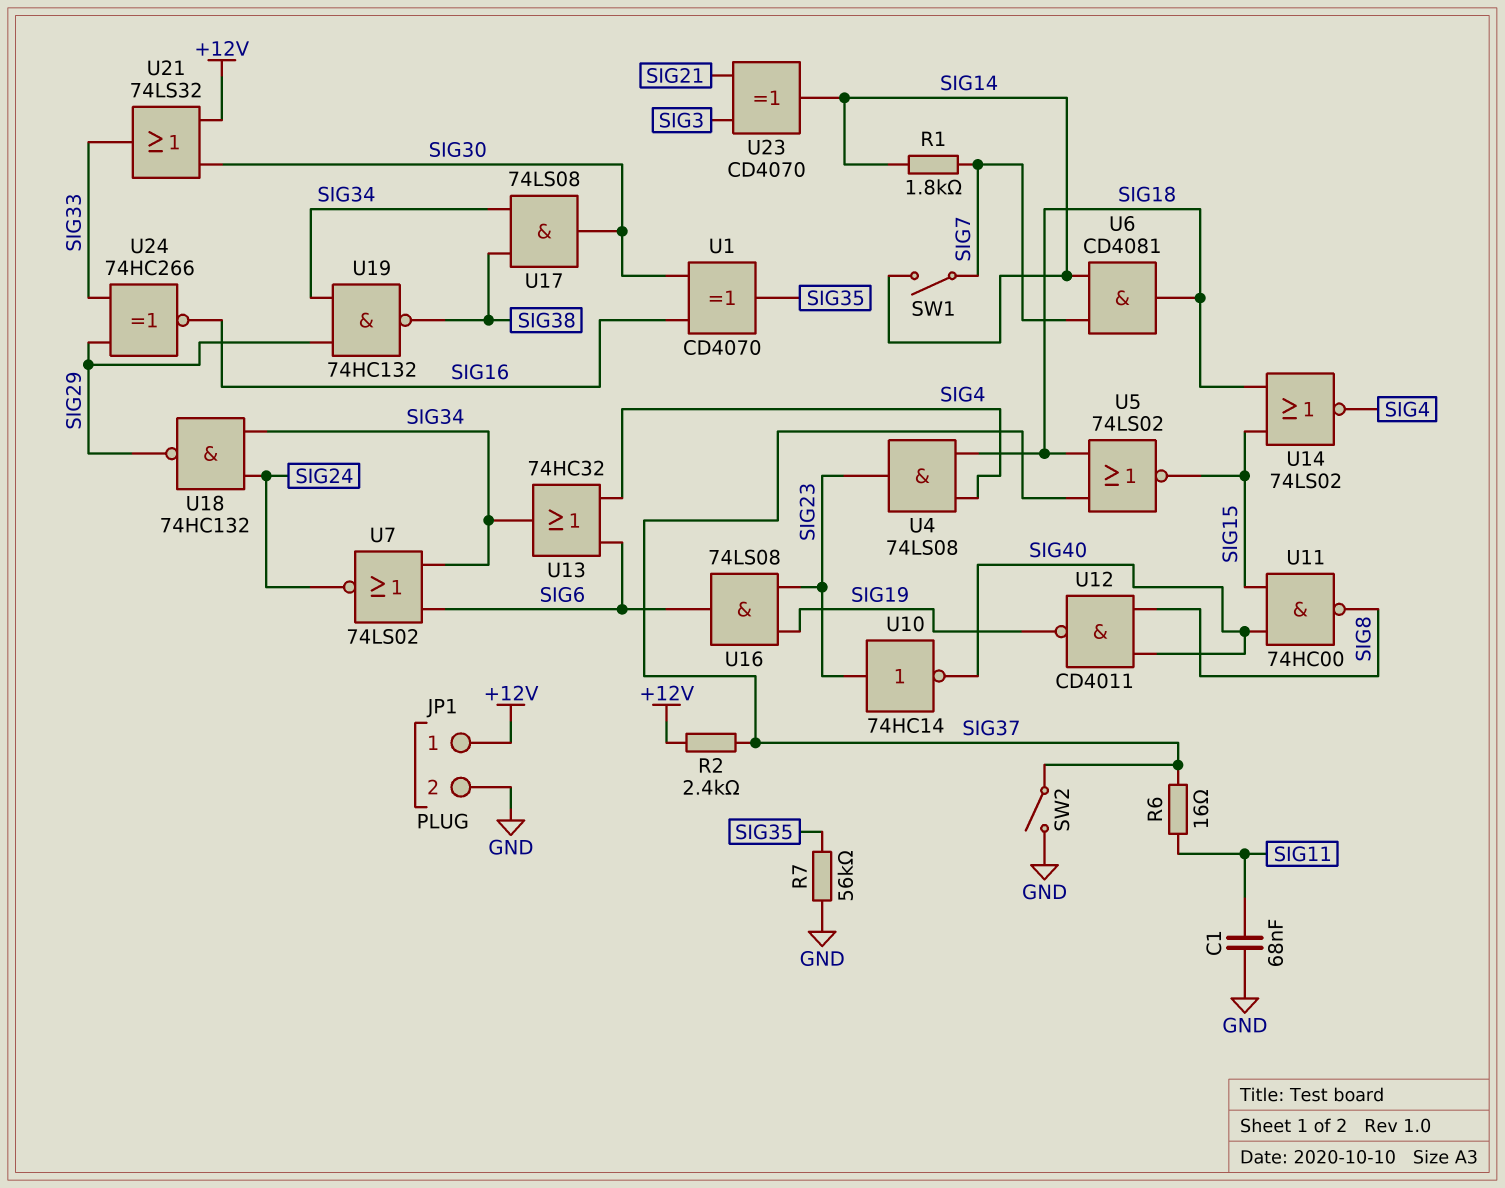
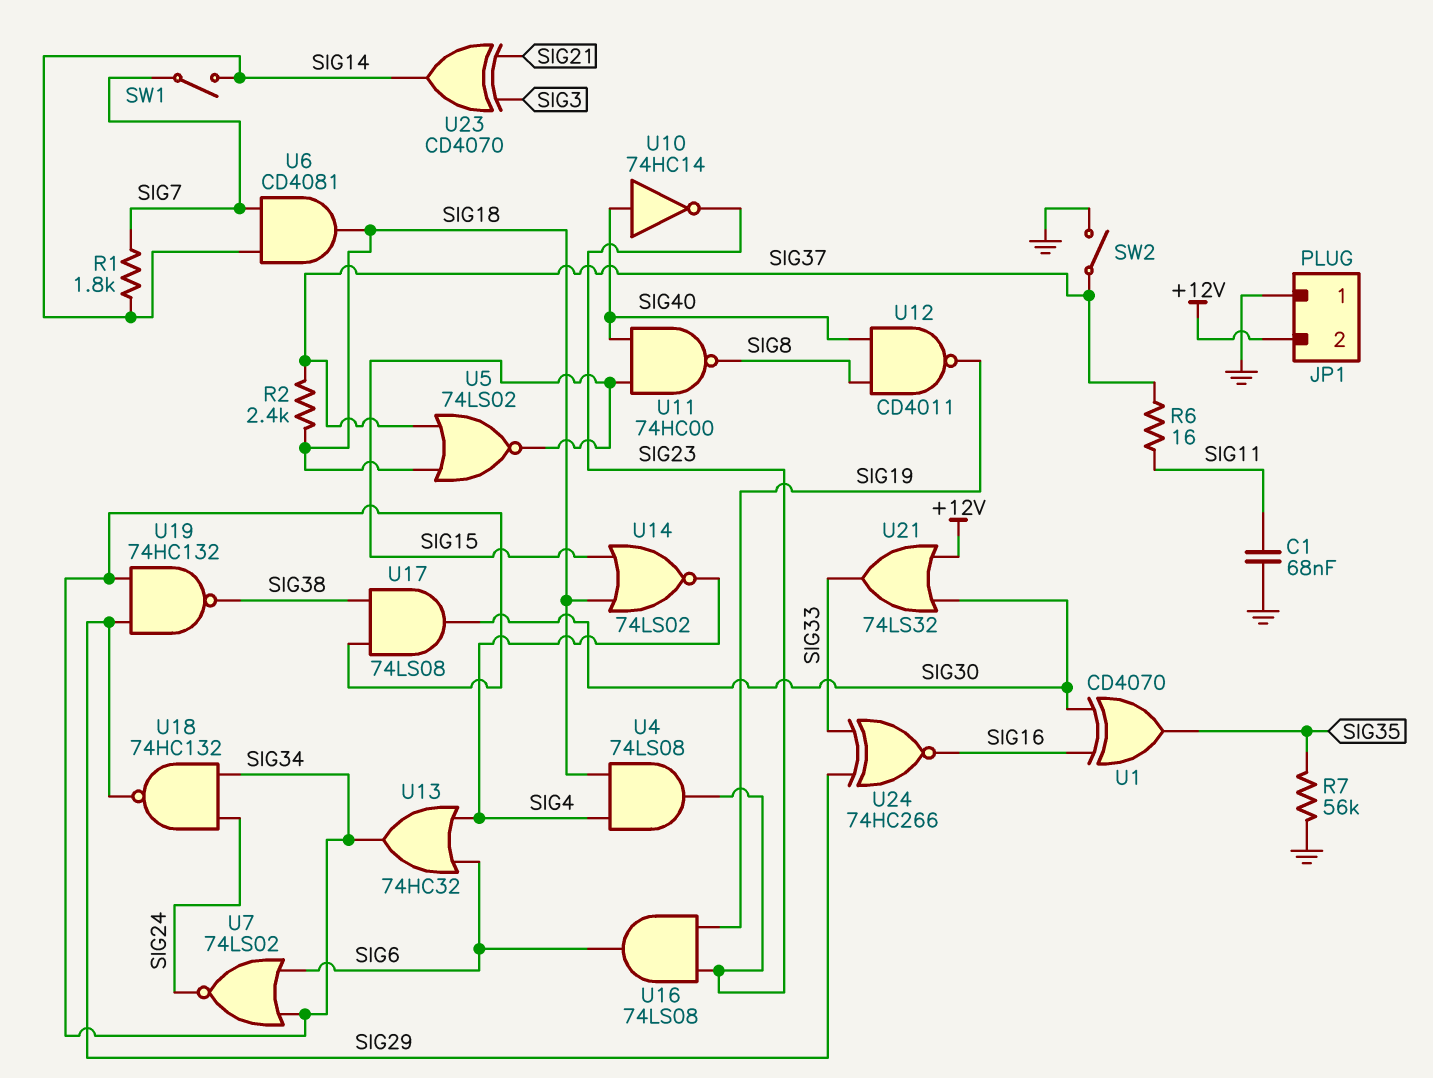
JP1 pin 1: +12V -> GND
JP1 pin 2: GND -> +12V
R2: 2.4k (+12V, SIG37) -> 2.4k (SIG18, SIG37)
U10: NOT 74HC14 (in SIG23, out SIG40) -> NOT 74HC14 (in SIG40, out SIG23)

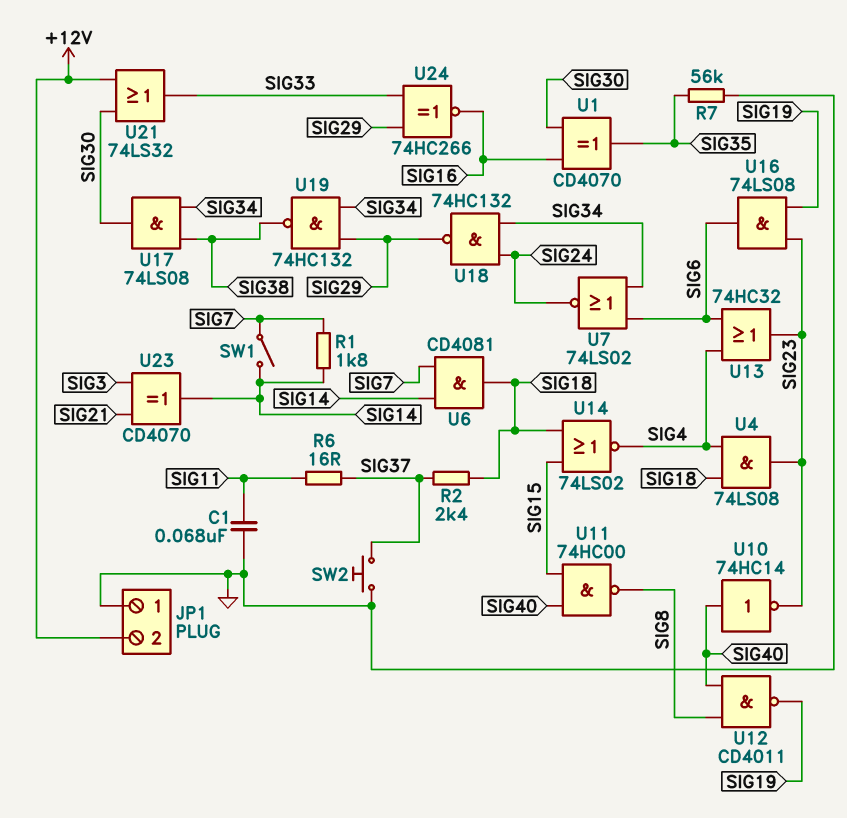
SW2: switch (GND, SIG37) -> button (GND, SIG37)
U5: NOR 74LS02 (in SIG18, in SIG37, out SIG15) -> none
U13: OR 74HC32 (in SIG4, in SIG6, out SIG34) -> OR 74HC32 (in SIG4, in SIG6, out SIG23)

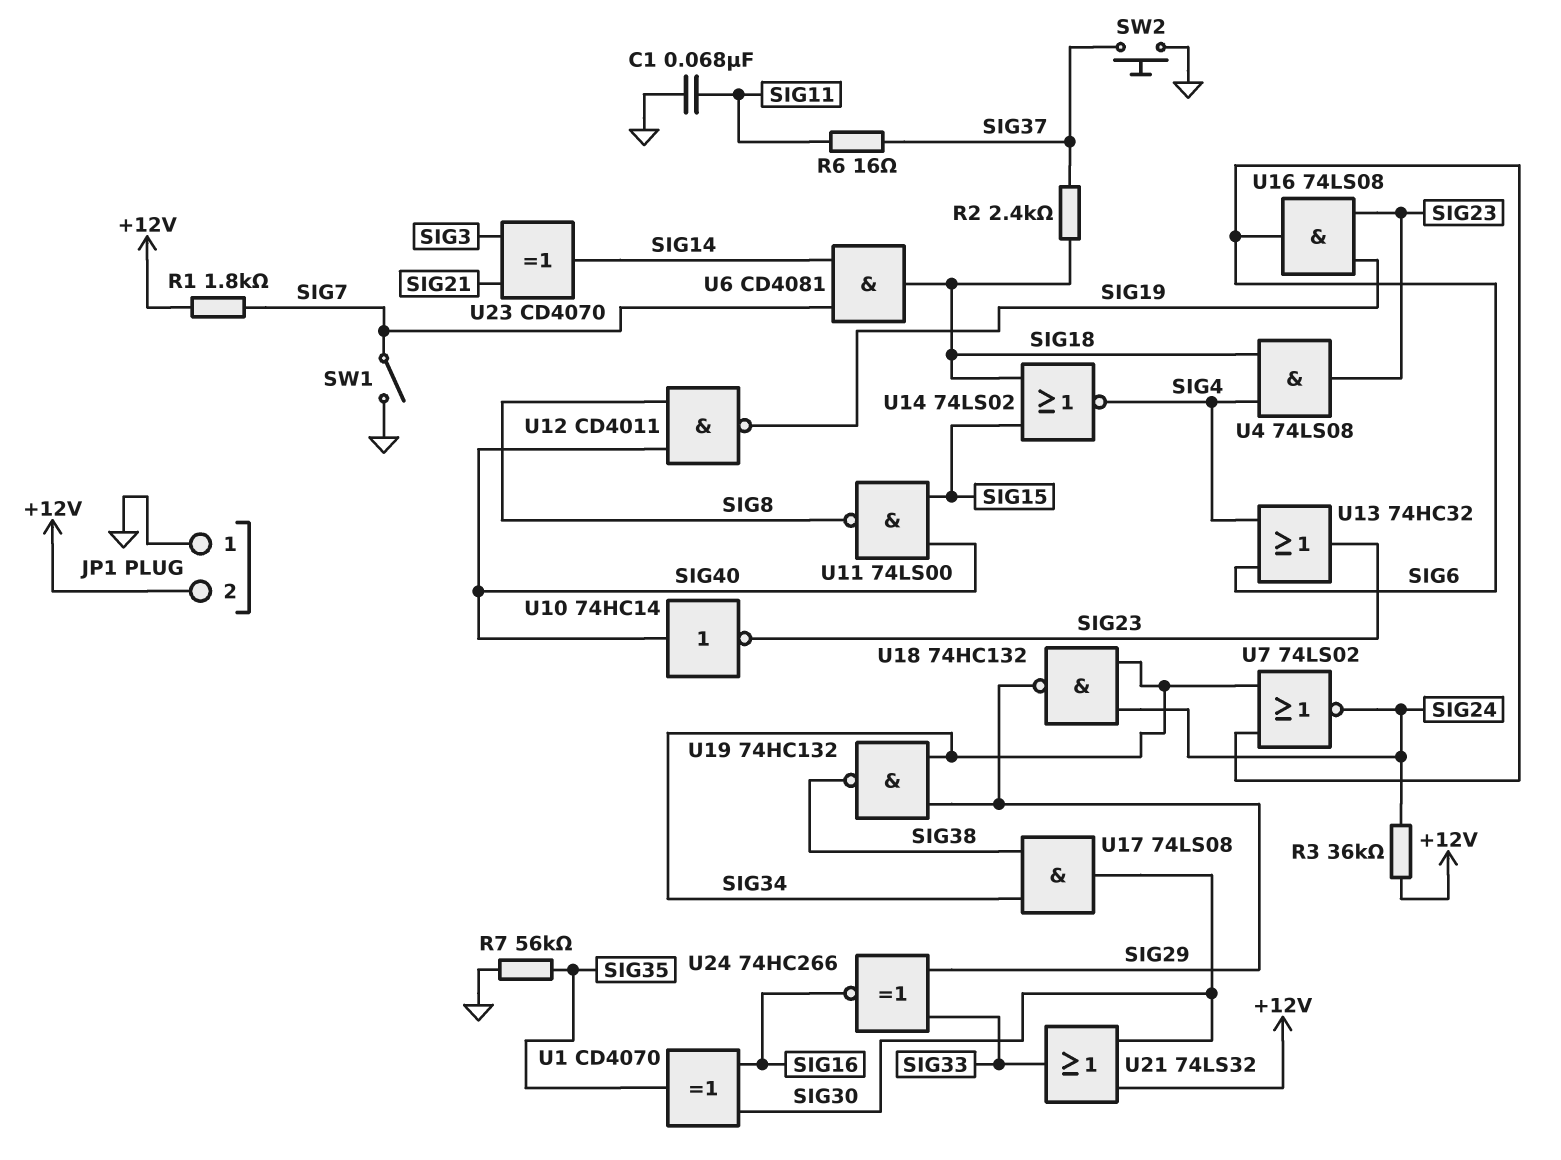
R1: 1.8k (SIG7, SIG14) -> 1.8k (+12V, SIG7)
R3: none -> 36k (+12V, SIG24)
SW1: switch (SIG7, SIG14) -> switch (GND, SIG7)
U11: NAND 74HC00 (in SIG15, in SIG40, out SIG8) -> NAND 74LS00 (in SIG15, in SIG40, out SIG8)

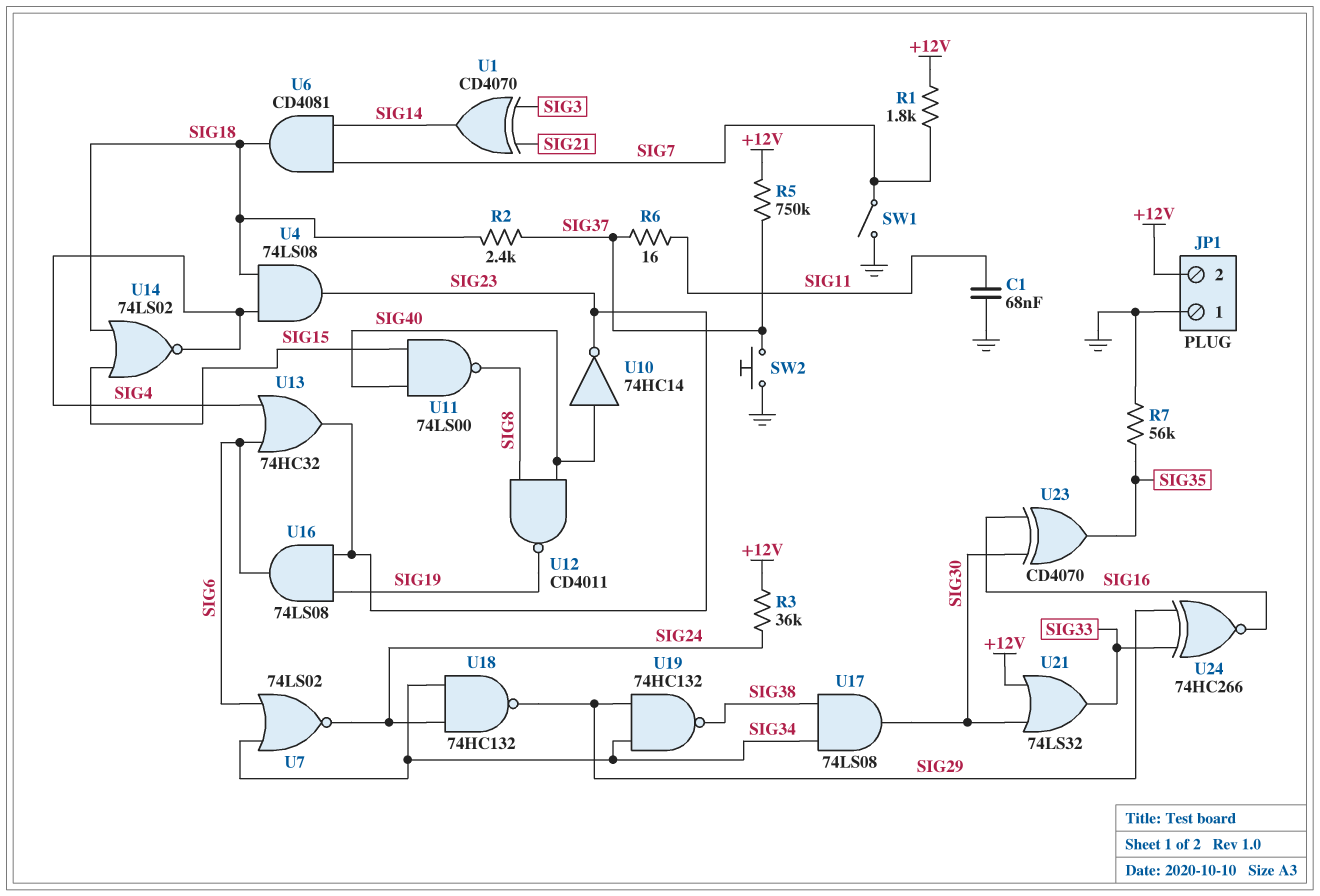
R5: none -> 750k (+12V, SIG37)
U1: XOR CD4070 (in SIG16, in SIG30, out SIG35) -> XOR CD4070 (in SIG3, in SIG21, out SIG14)
U23: XOR CD4070 (in SIG3, in SIG21, out SIG14) -> XOR CD4070 (in SIG16, in SIG30, out SIG35)

